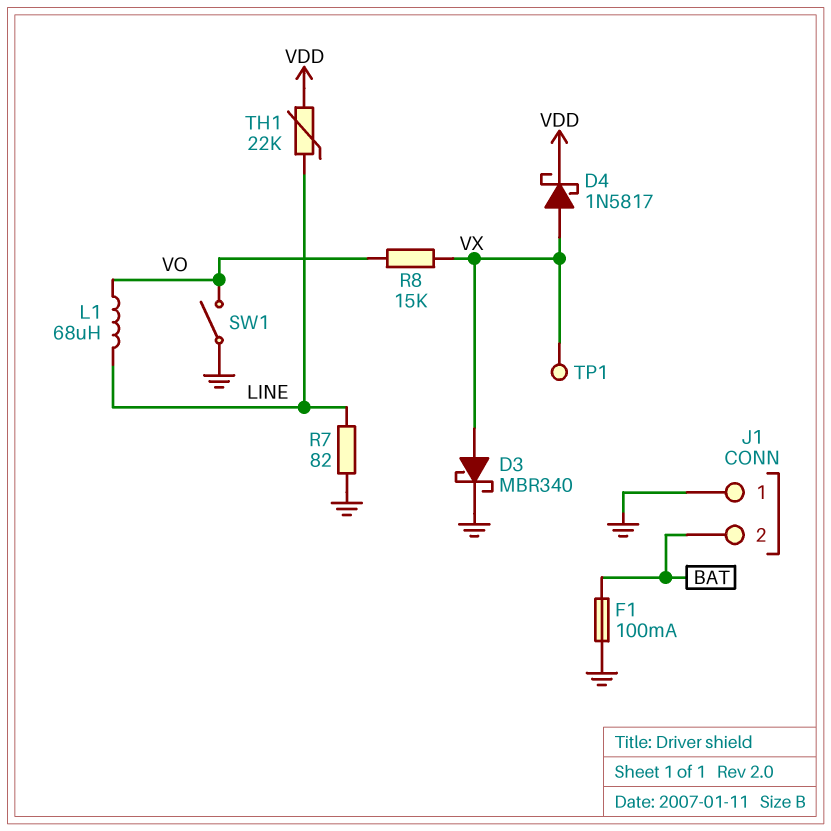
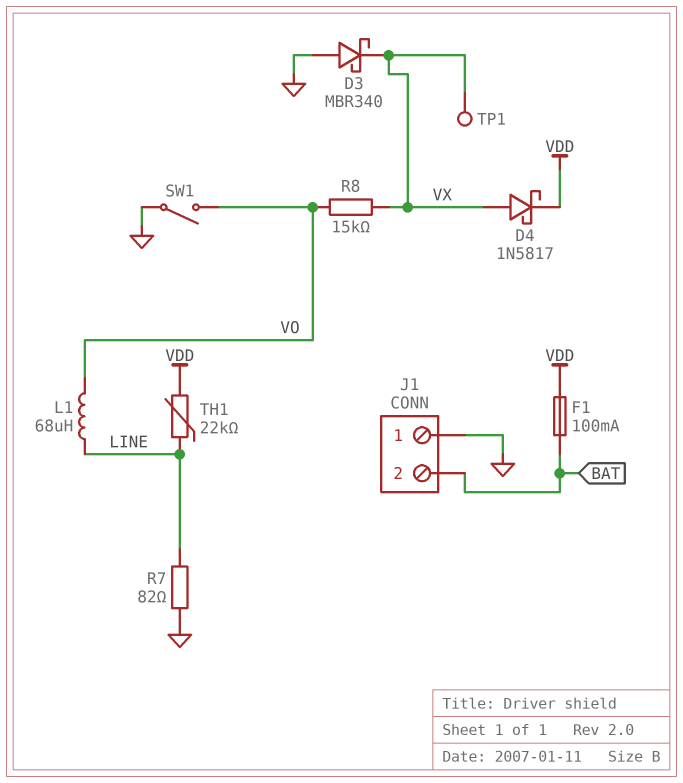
D3: schottky MBR340 (A VX, K GND) -> schottky MBR340 (A GND, K VX)
F1: 100mA (BAT, GND) -> 100mA (BAT, VDD)

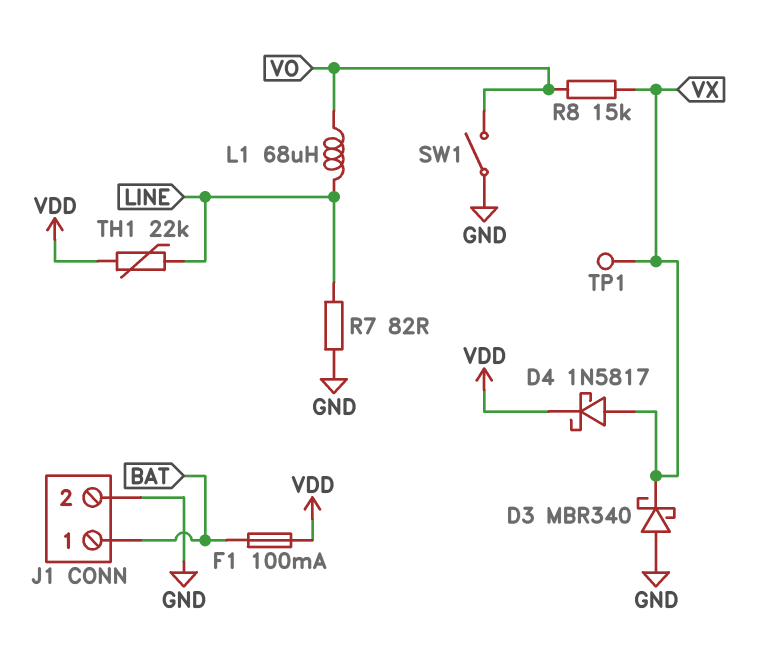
J1 pin 1: GND -> BAT
J1 pin 2: BAT -> GND

